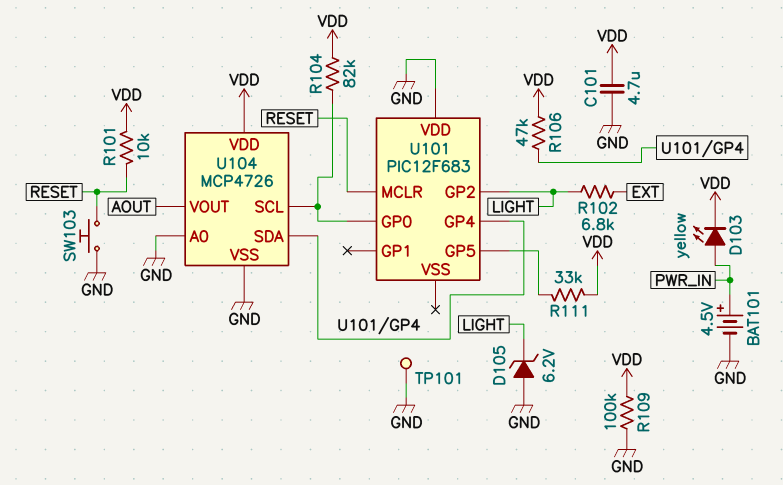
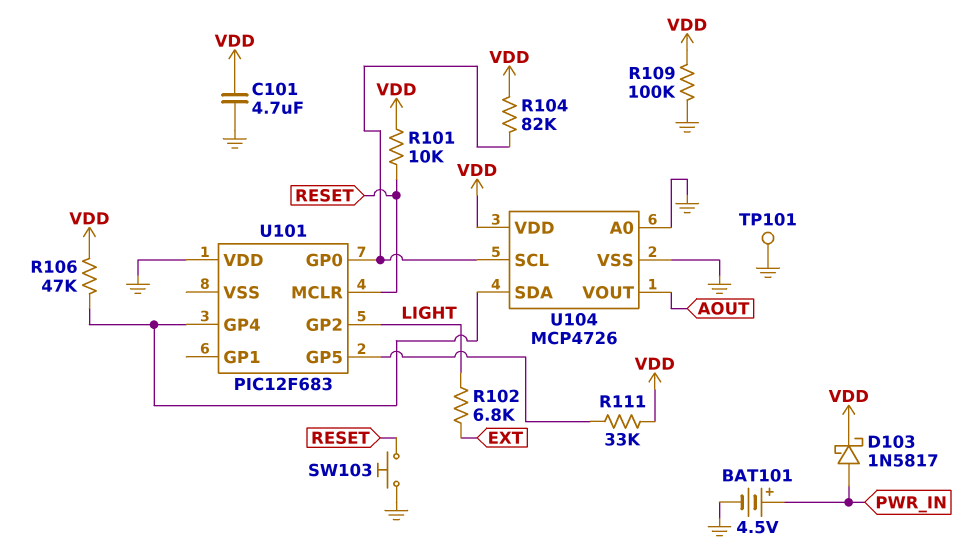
D103: LED yellow (A PWR_IN, K VDD) -> schottky 1N5817 (A PWR_IN, K VDD)
D105: zener 6.2V (A GND, K LIGHT) -> none

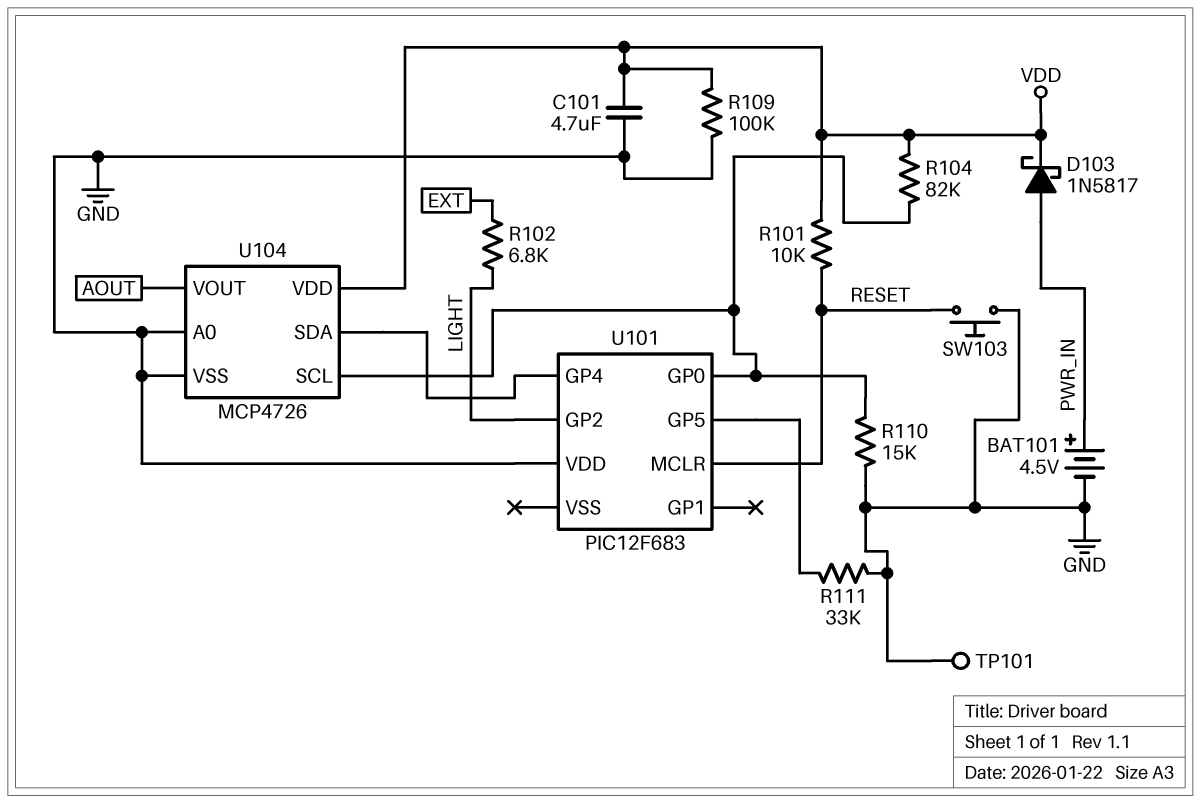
R106: 47k (U101/GP4, VDD) -> none
R110: none -> 15k (GND, U101/GP0)
R111: 33k (U101/GP5, VDD) -> 33k (GND, U101/GP5)

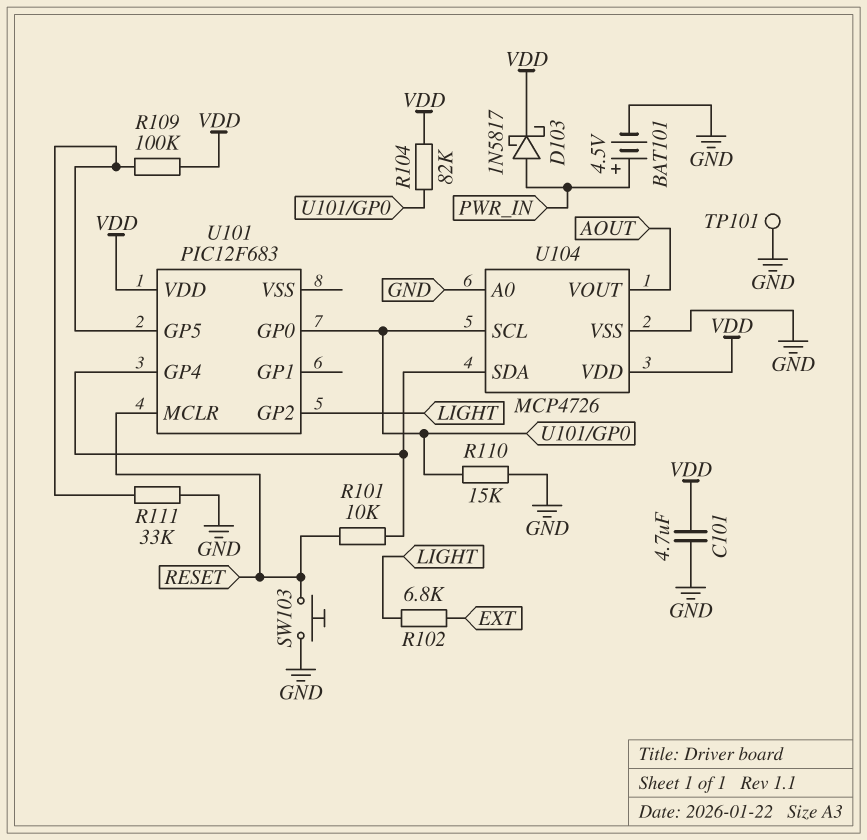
R101: 10k (RESET, VDD) -> 10k (RESET, U101/GP4)
R109: 100k (GND, VDD) -> 100k (U101/GP5, VDD)
U101 pin VDD: GND -> VDD

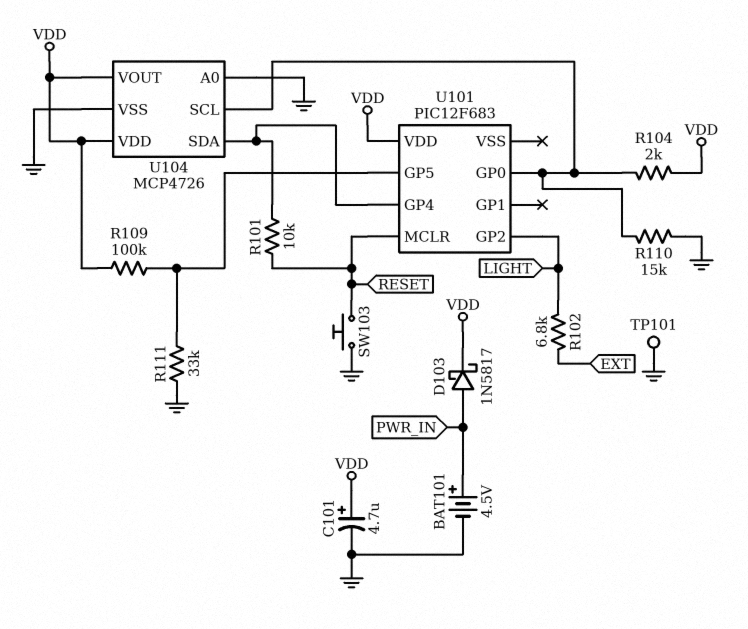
C101: 4.7uF (GND, VDD) -> 4.7uF (plus VDD, minus GND)
R104: 82k (U101/GP0, VDD) -> 2k (U101/GP0, VDD)
U104 pin VOUT: AOUT -> VDD

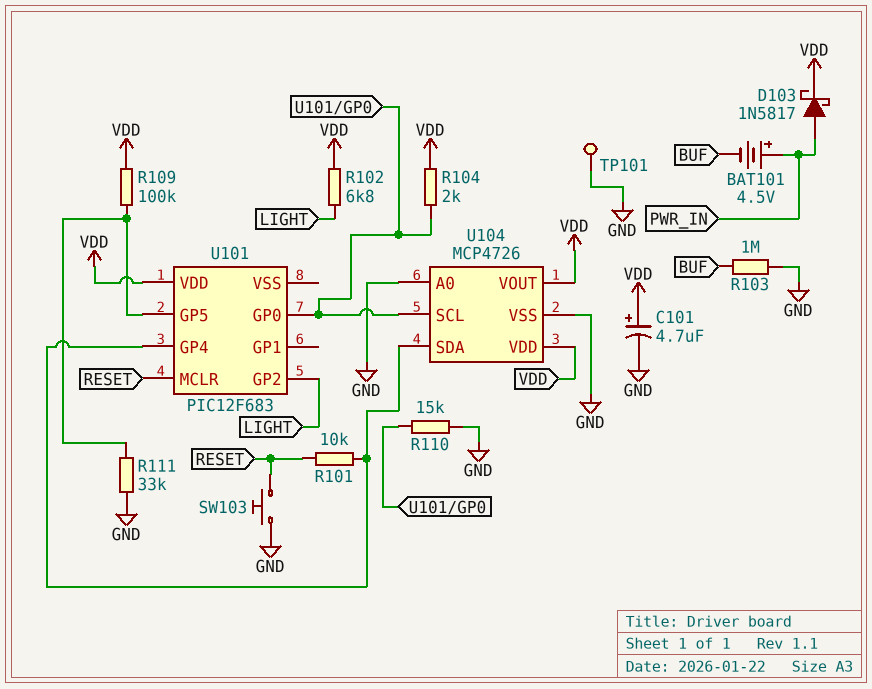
BAT101: 4.5V (plus PWR_IN, minus GND) -> 4.5V (plus PWR_IN, minus BUF)
R102: 6.8k (EXT, LIGHT) -> 6.8k (LIGHT, VDD)
R103: none -> 1M (BUF, GND)

